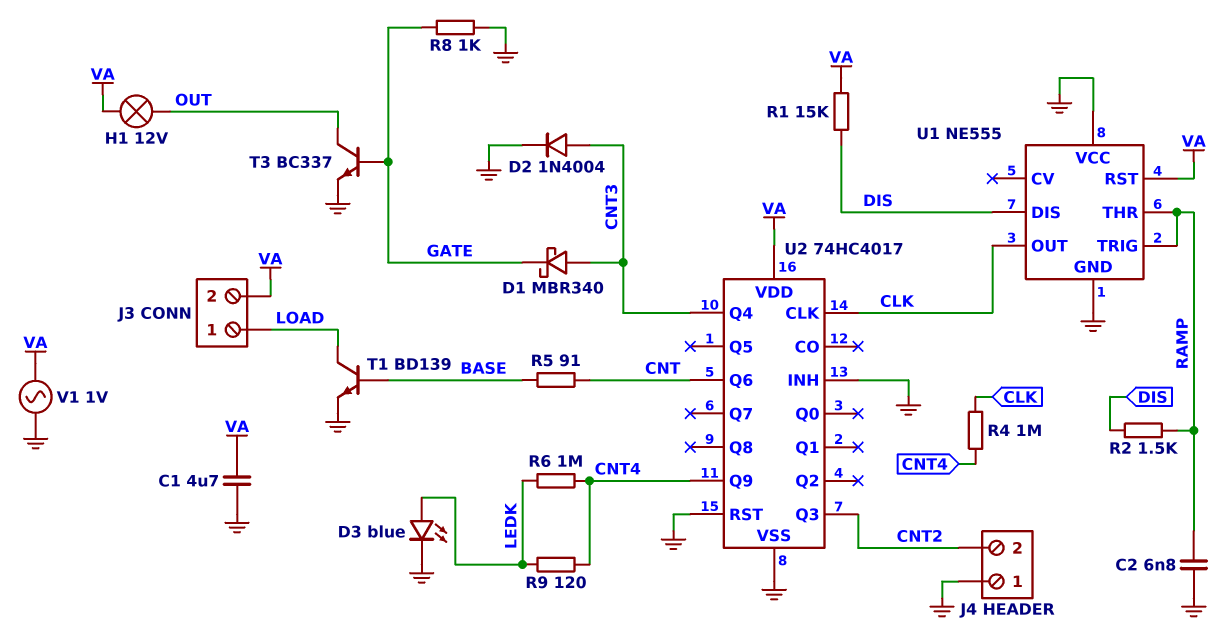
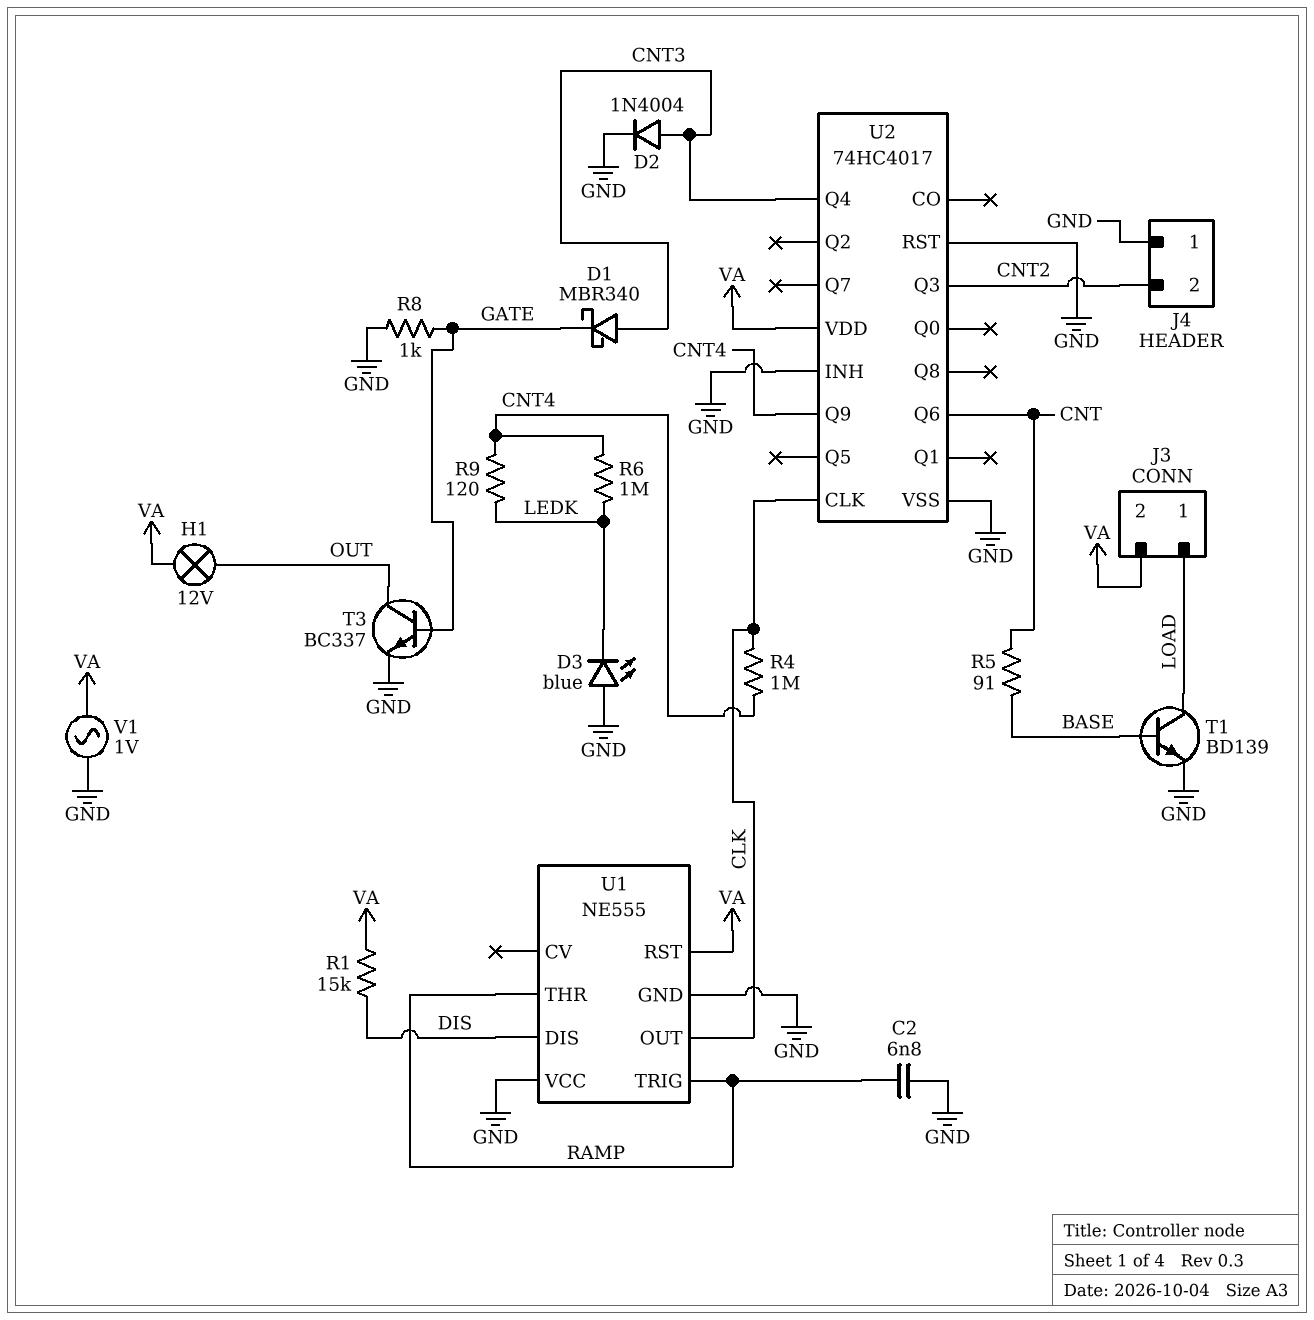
C1: 4.7uF (GND, VA) -> none
D3: LED blue (A LEDK, K GND) -> LED blue (A GND, K LEDK)
R2: 1.5k (DIS, RAMP) -> none

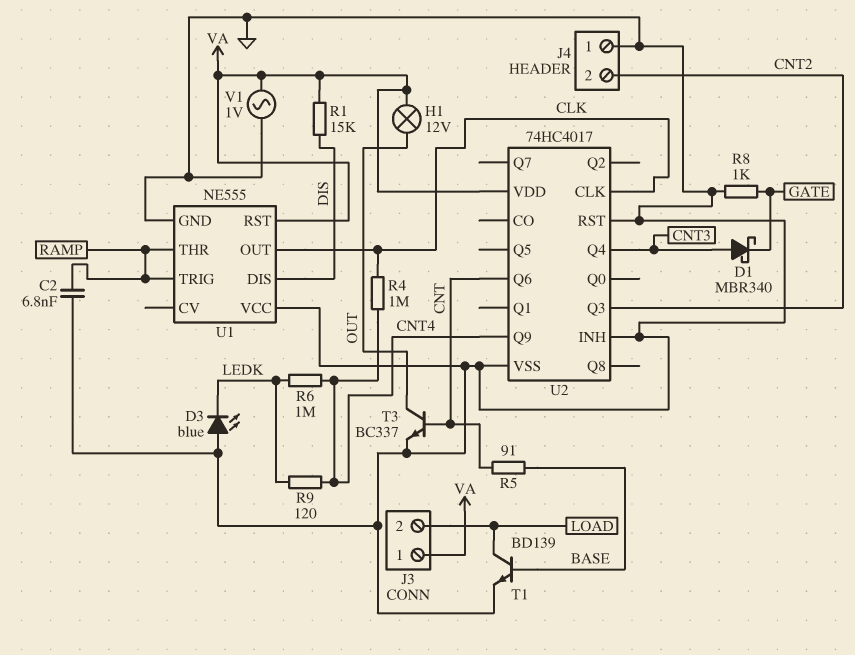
D2: diode 1N4004 (A CNT3, K GND) -> none
J3 pin 1: LOAD -> VA
J3 pin 2: VA -> LOAD
T3: NPN BC337 (B GATE, C OUT, E GND) -> NPN BC337 (B CNT, C OUT, E GND)

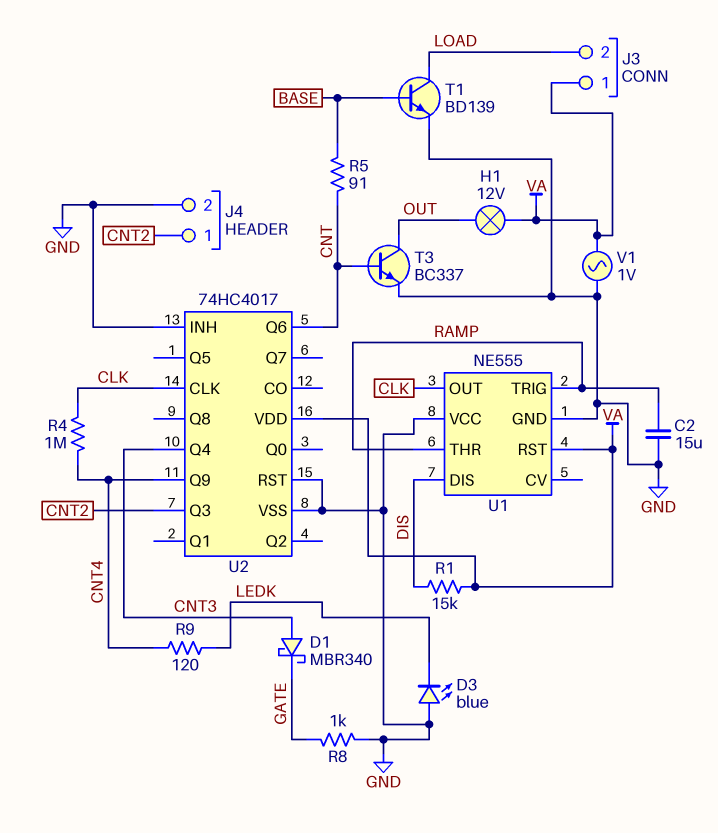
C2: 6.8nF (GND, RAMP) -> 15uF (GND, RAMP)
J4 pin 1: GND -> CNT2
J4 pin 2: CNT2 -> GND
R6: 1M (CNT4, LEDK) -> none

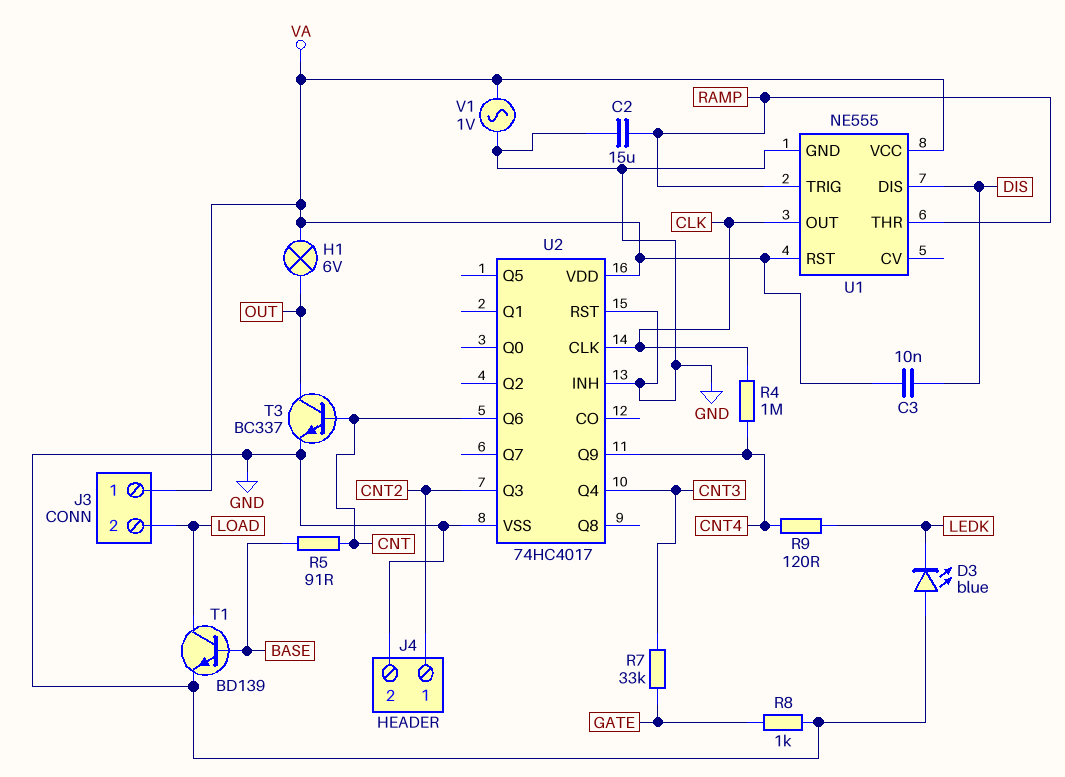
C3: none -> 10nF (DIS, VA)
D1: schottky MBR340 (A CNT3, K GATE) -> none
H1: lamp 12V (OUT, VA) -> lamp 6V (OUT, VA)
R1: 15k (DIS, VA) -> none
R7: none -> 33k (CNT3, GATE)
U1 pin VCC: GND -> VA

